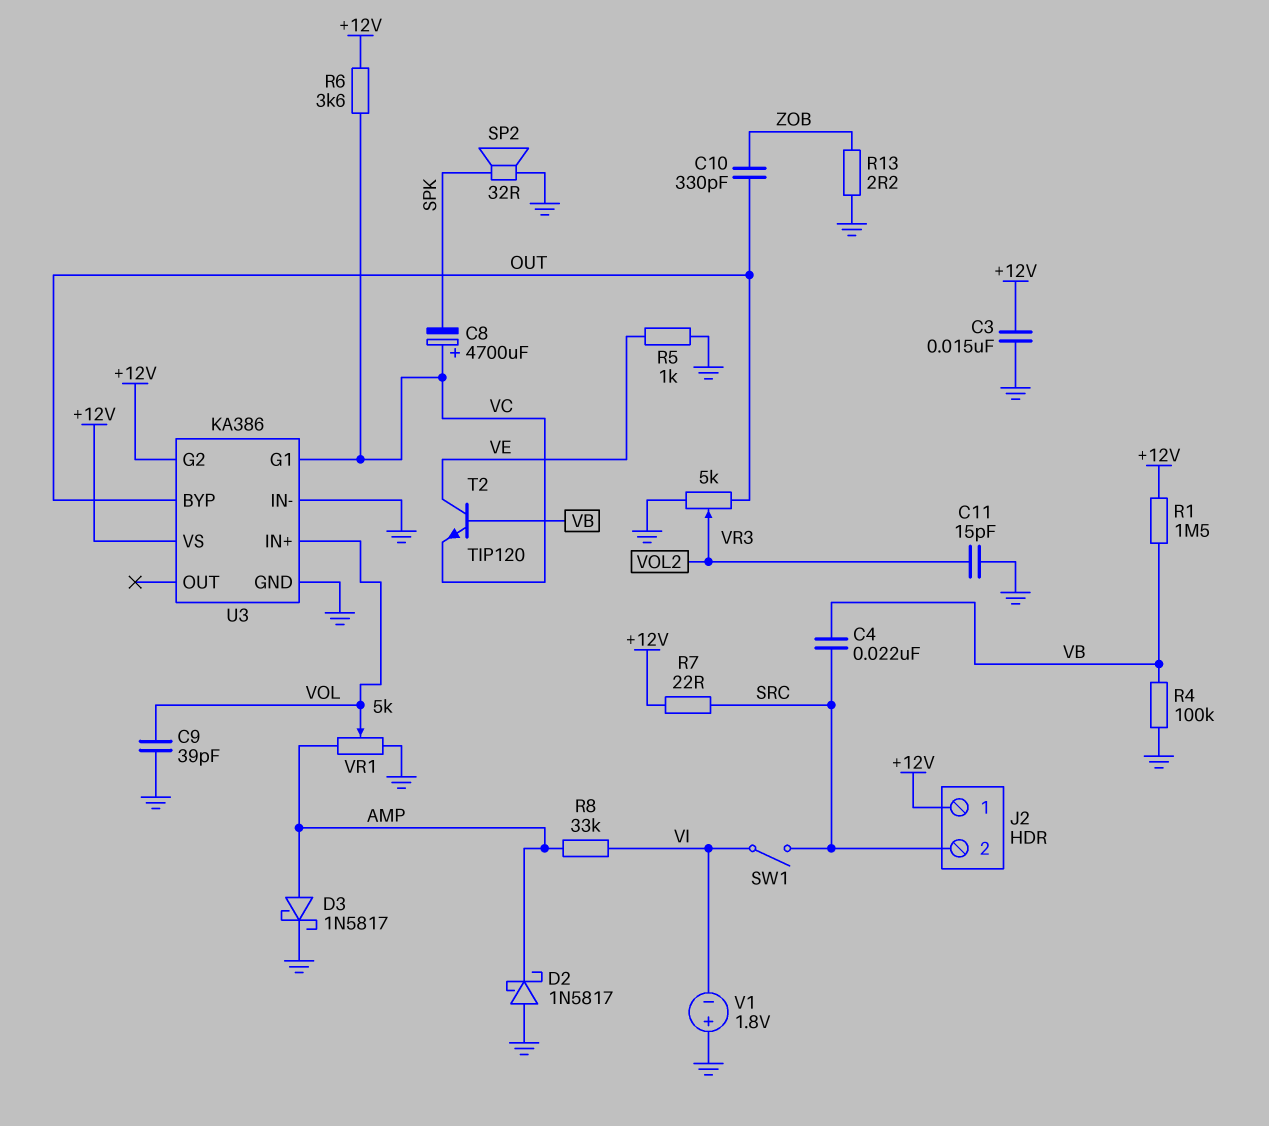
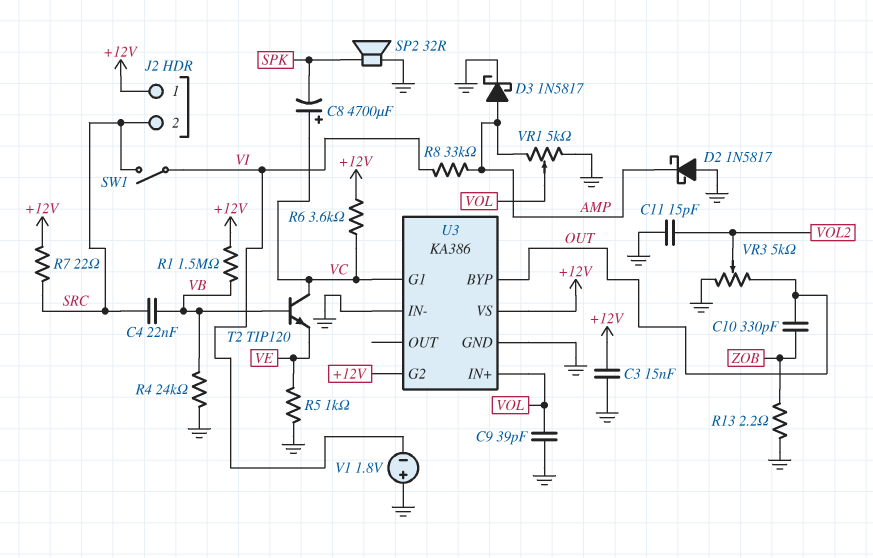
R4: 100k (GND, VB) -> 24k (GND, VB)
T2: NPN TIP120 (B VB, C VE, E VC) -> NPN TIP120 (B VB, C VC, E VE)

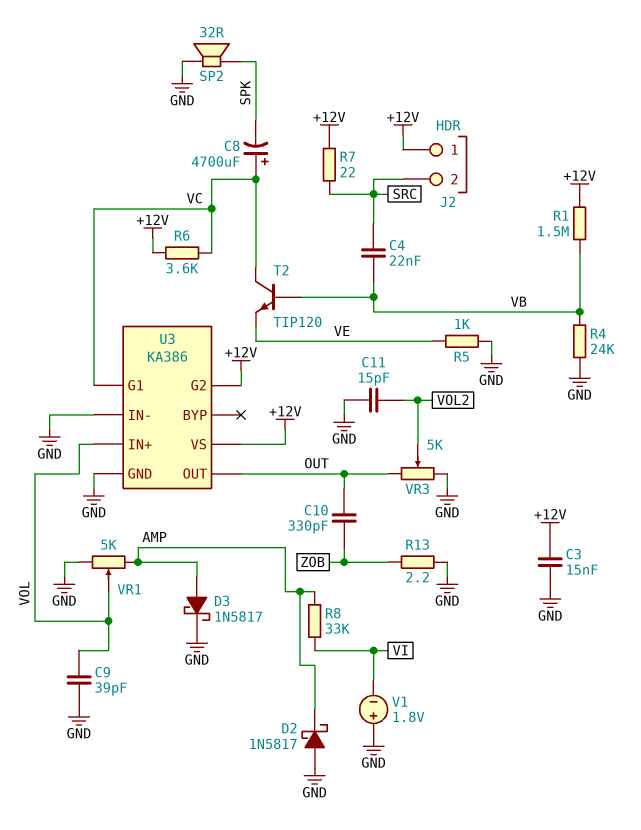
SW1: switch (SRC, VI) -> none
U3 pin BYP: OUT -> none
U3 pin OUT: none -> OUT

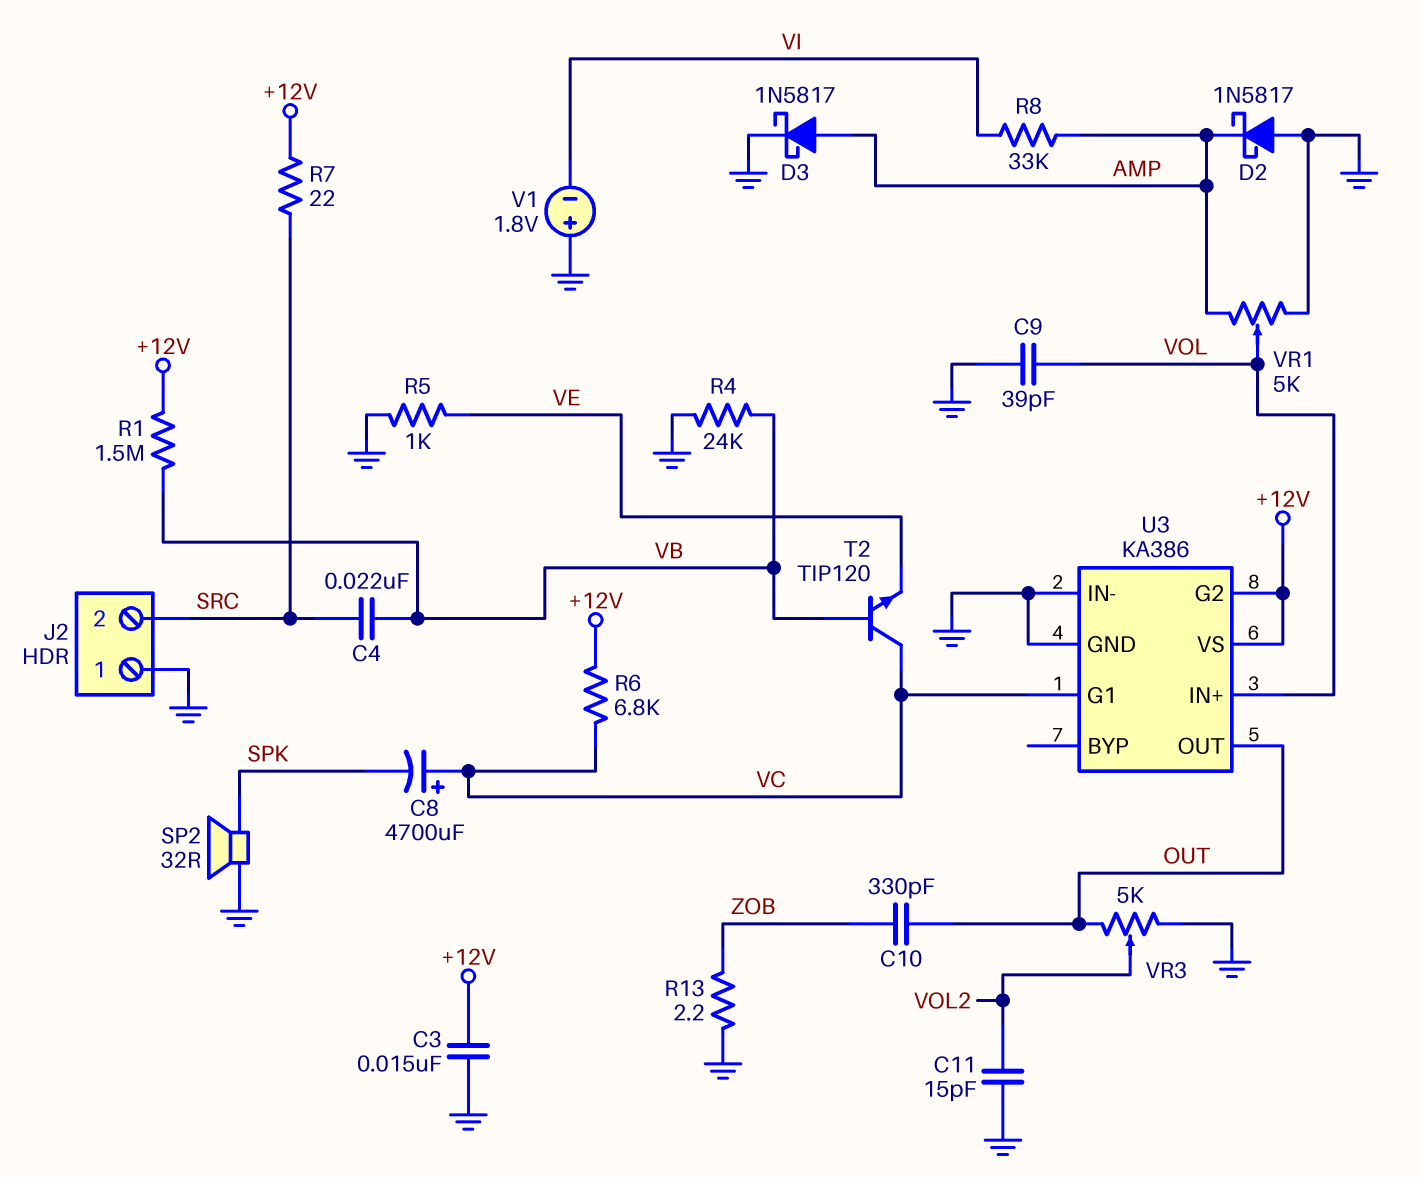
J2 pin 1: +12V -> GND
R6: 3.6k (+12V, VC) -> 6.8k (+12V, VC)

